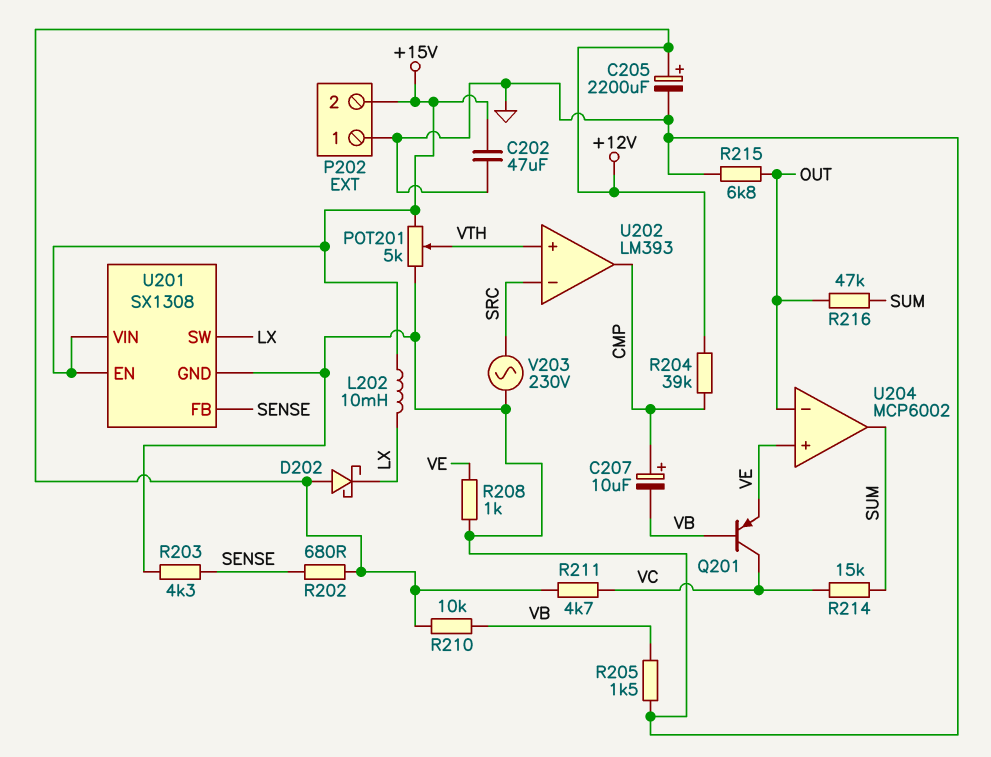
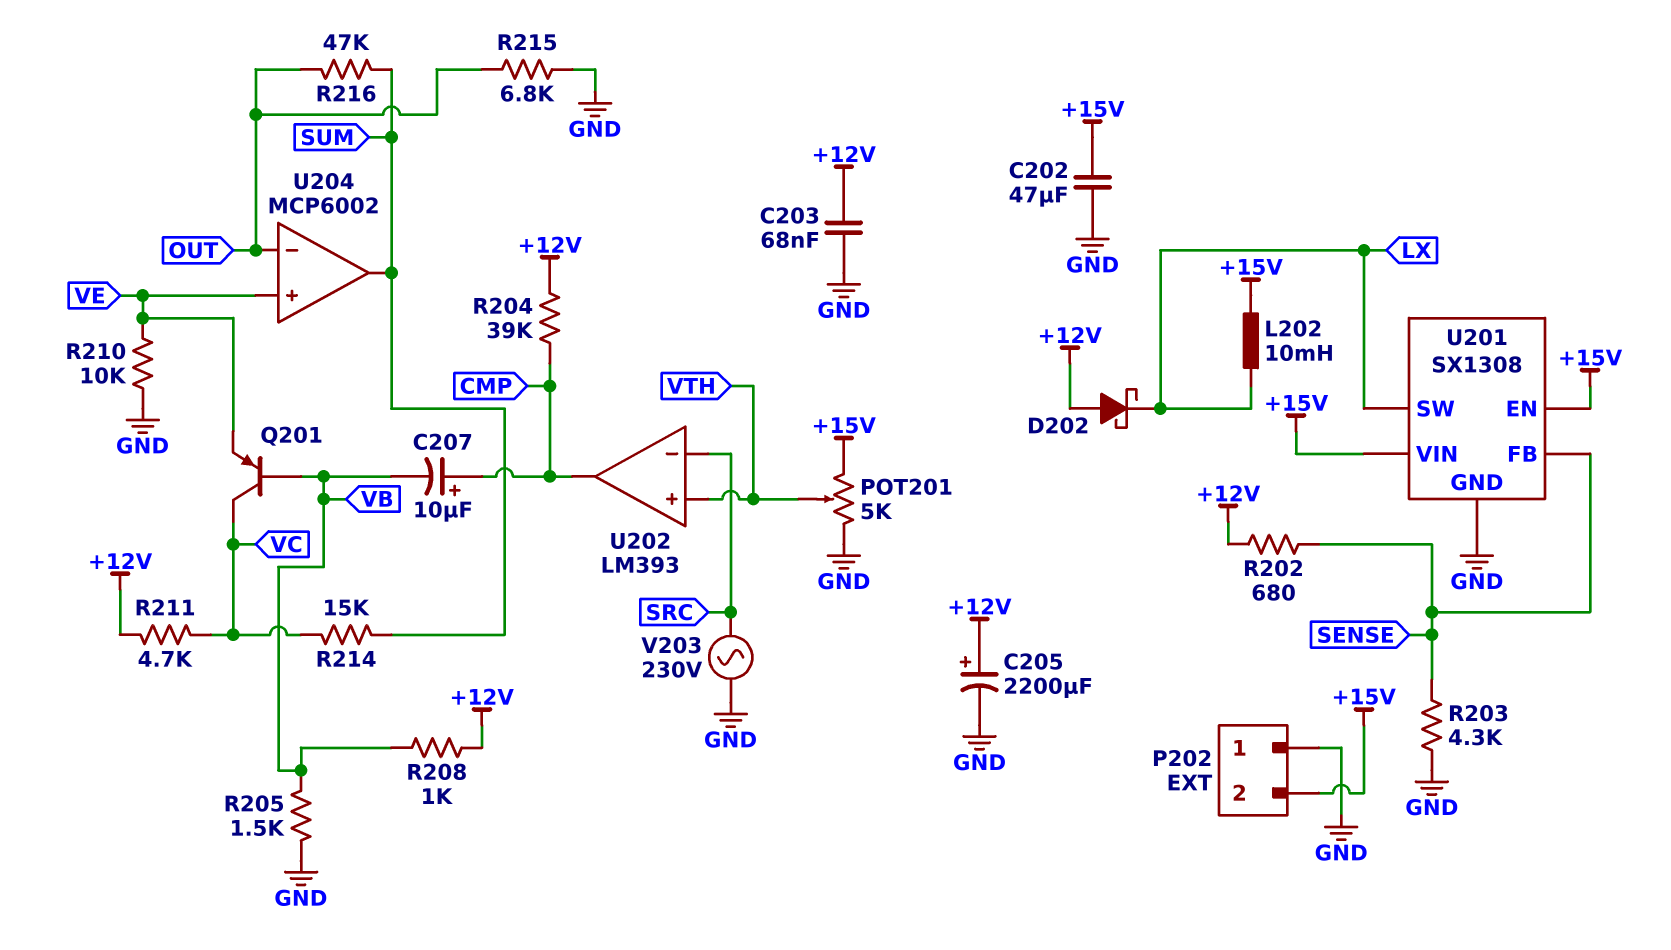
C203: none -> 68nF (+12V, GND)
R208: 1k (GND, VE) -> 1k (+12V, VB)
R210: 10k (+12V, VB) -> 10k (GND, VE)

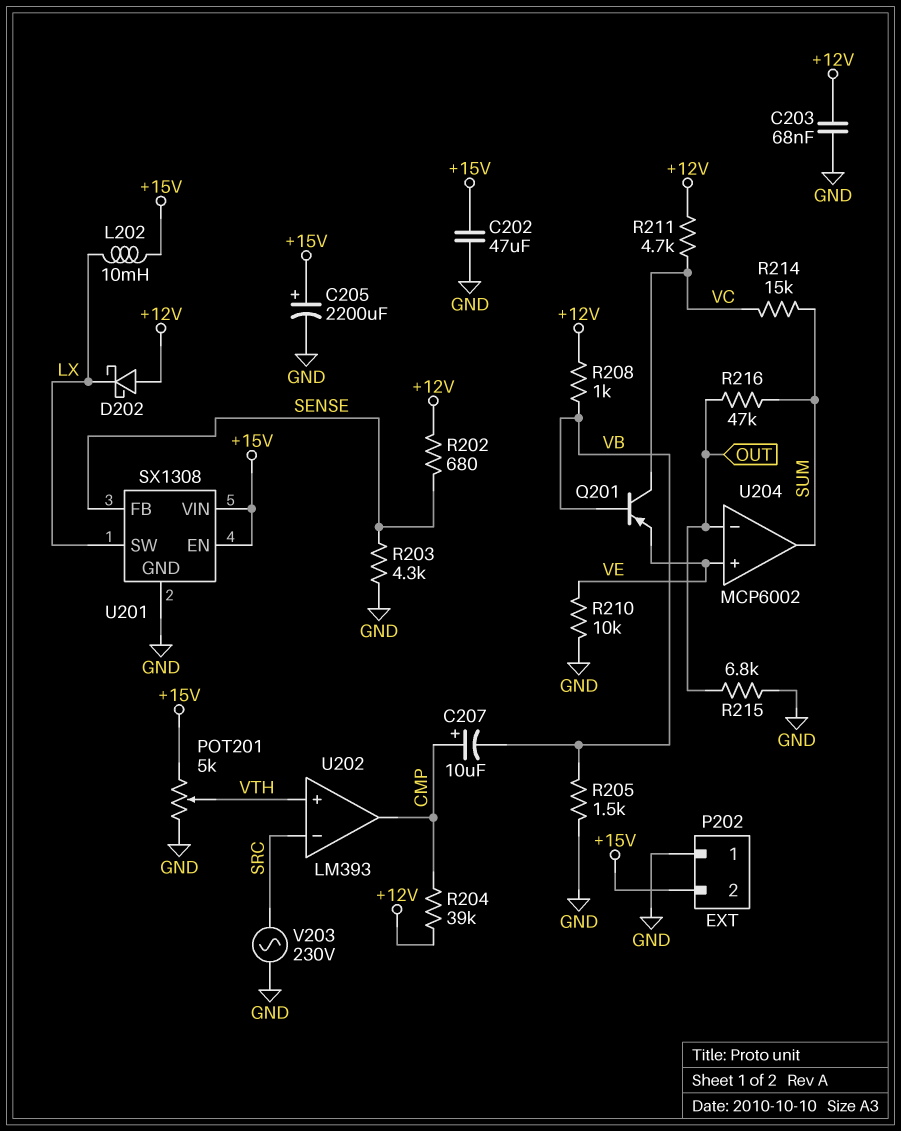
C205: 2200uF (plus +12V, minus GND) -> 2200uF (plus +15V, minus GND)

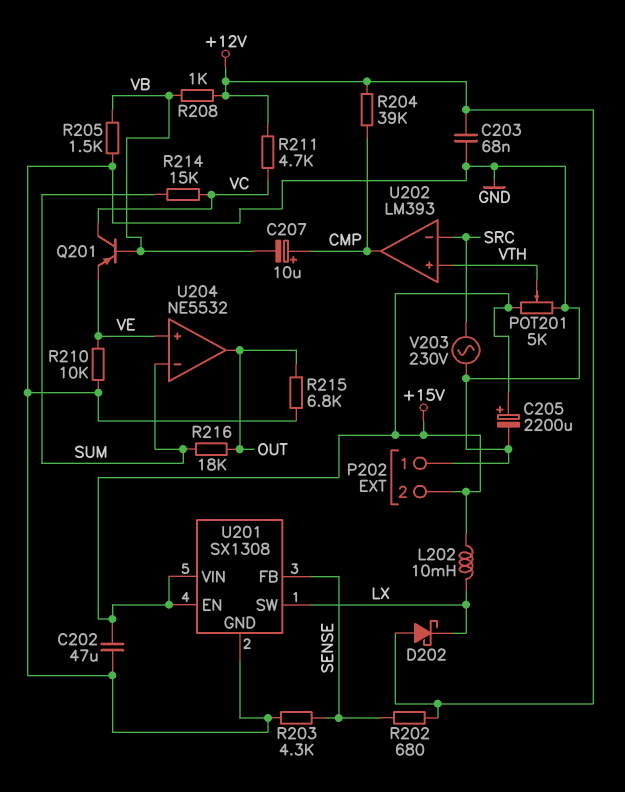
R216: 47k (OUT, SUM) -> 18k (OUT, SUM)
U204: MCP6002 -> NE5532
U204 pin in-: OUT -> SUM
U204 pin out: SUM -> OUT

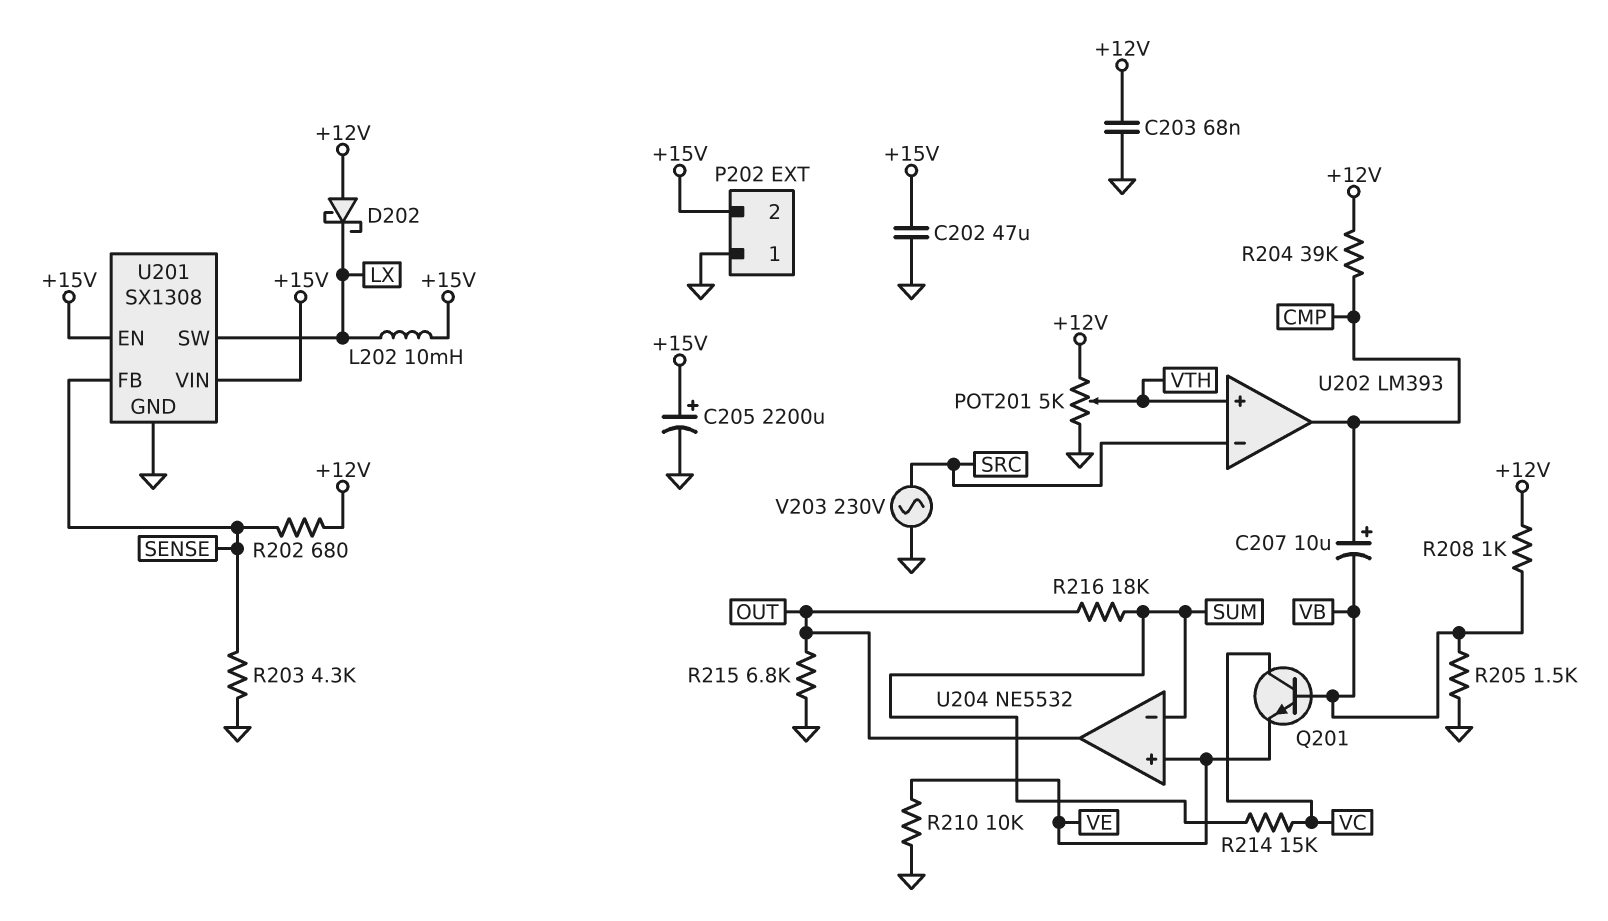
POT201: 5k (+15V, GND, wiper VTH) -> 5k (+12V, GND, wiper VTH)
Q201: PNP (B VB, C VC, E VE) -> NPN (B VB, C VC, E VE)
R211: 4.7k (+12V, VC) -> none

